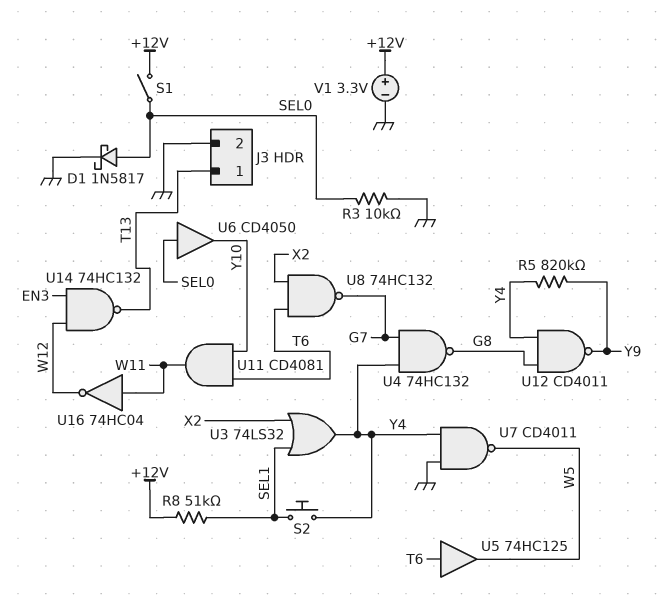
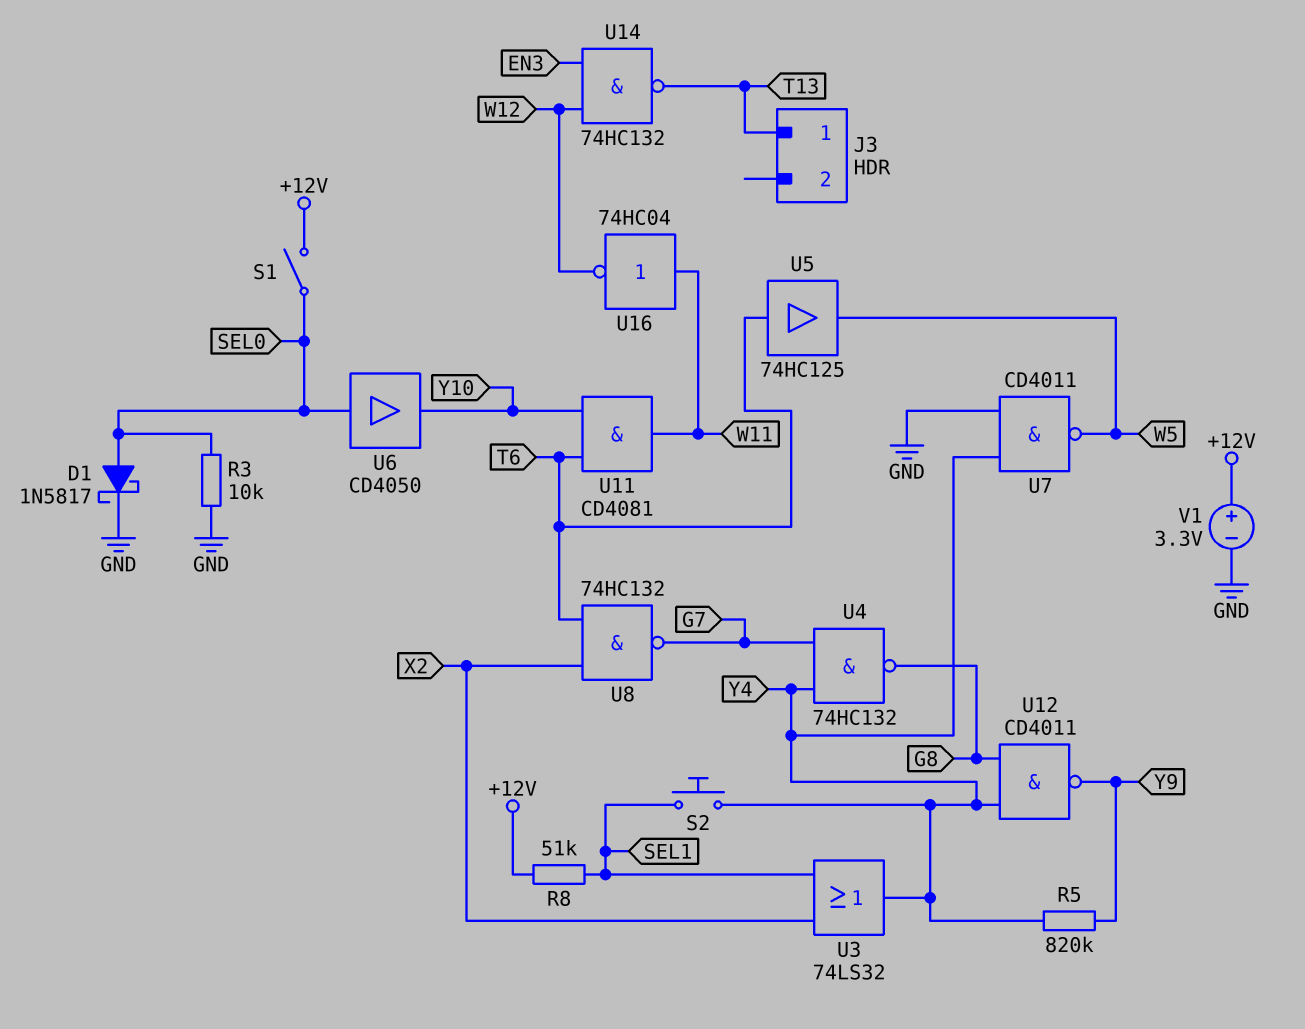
J3 pin 2: GND -> none

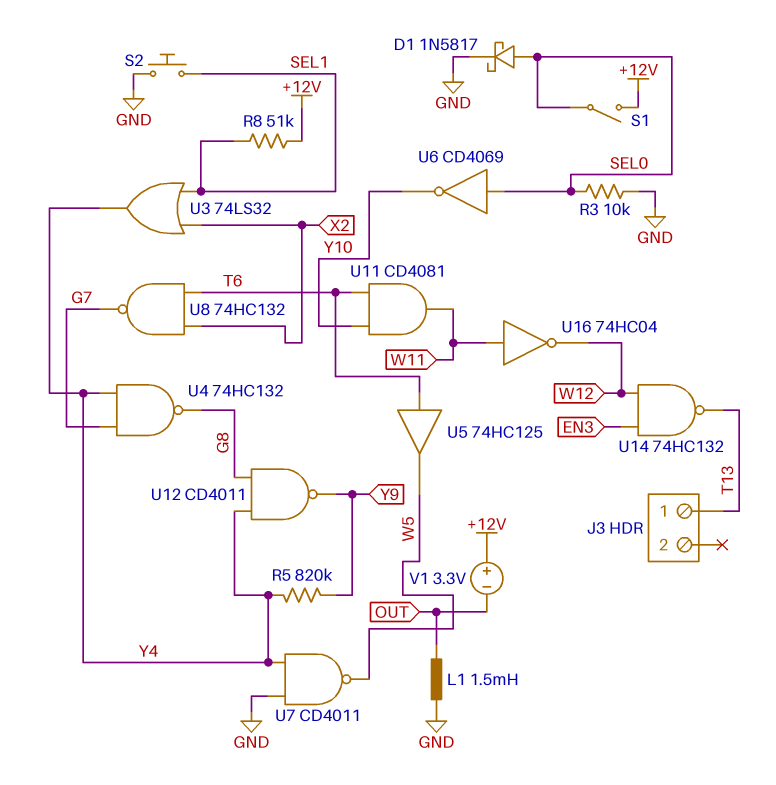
L1: none -> 1.5mH (GND, OUT)
S2: button (SEL1, Y4) -> button (GND, SEL1)
U6: buffer CD4050 (in SEL0, out Y10) -> NOT CD4069 (in SEL0, out Y10)
V1: 3.3V (plus +12V, minus GND) -> 3.3V (plus +12V, minus OUT)

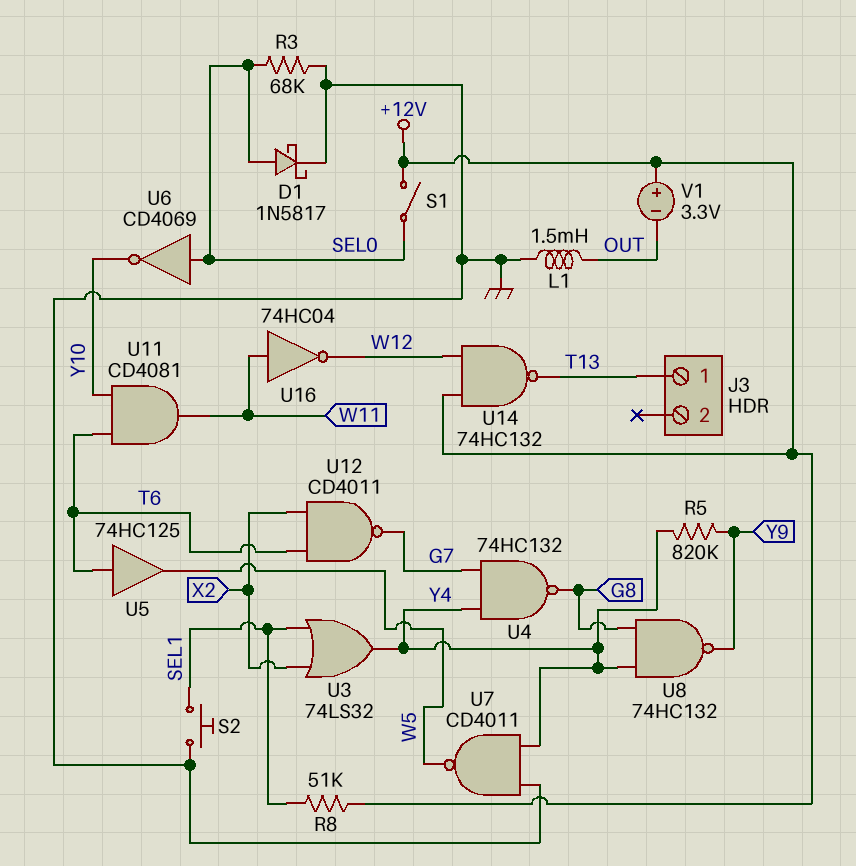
R3: 10k (GND, SEL0) -> 68k (GND, SEL0)
U8: NAND 74HC132 (in T6, in X2, out G7) -> NAND 74HC132 (in G8, in Y4, out Y9)
U12: NAND CD4011 (in G8, in Y4, out Y9) -> NAND CD4011 (in T6, in X2, out G7)
U14: NAND 74HC132 (in EN3, in W12, out T13) -> NAND 74HC132 (in +12V, in W12, out T13)

